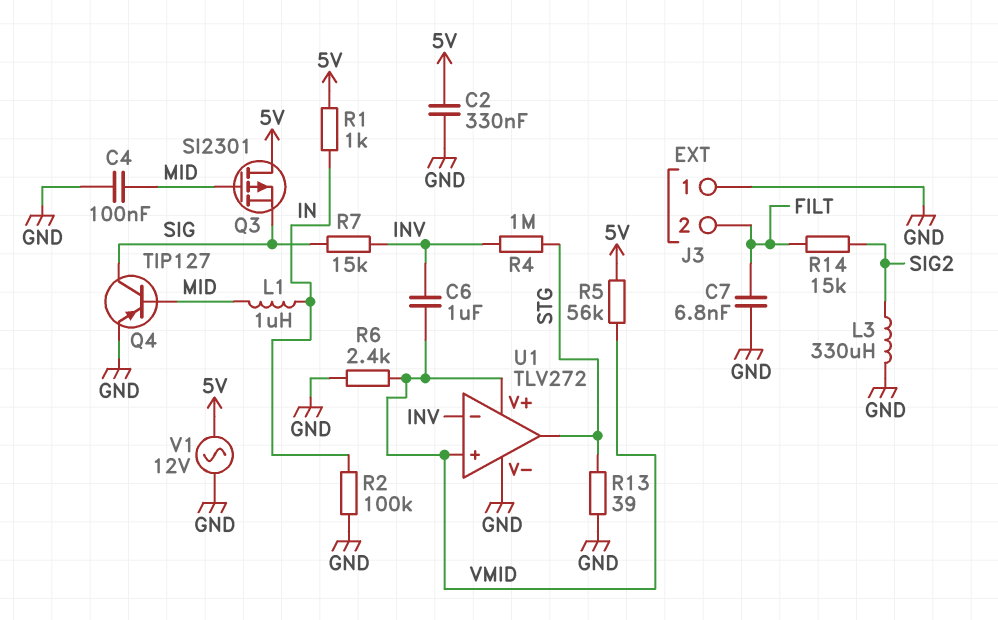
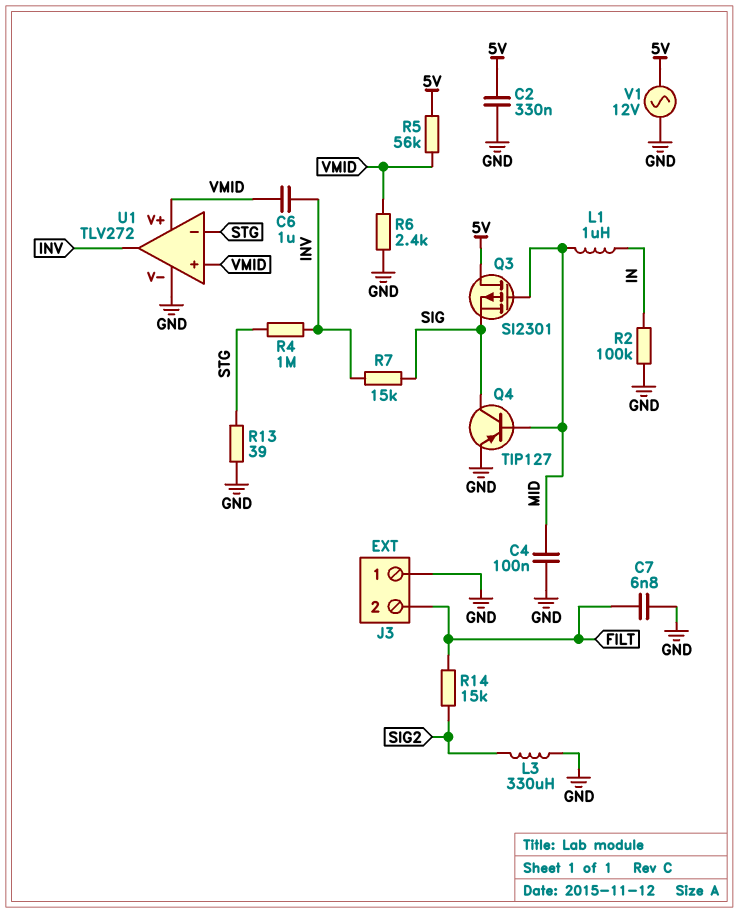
R1: 1k (5V, IN) -> none
U1 pin in-: INV -> STG
U1 pin out: STG -> INV

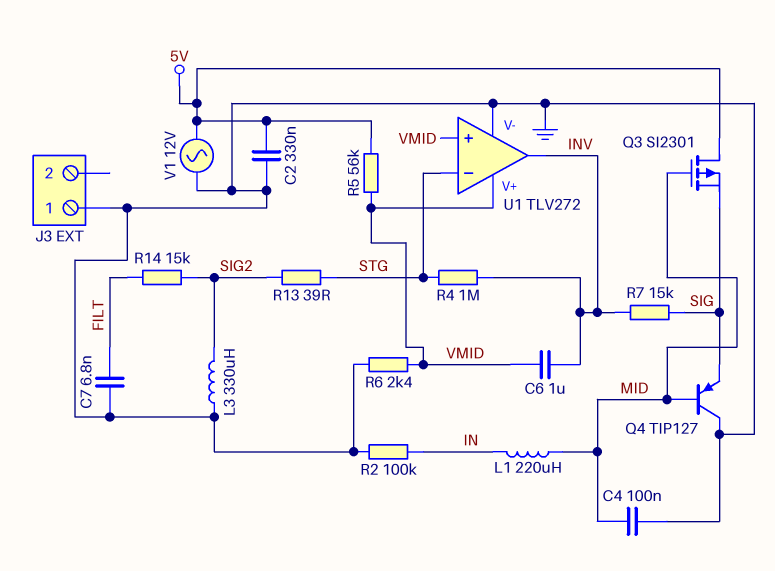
J3 pin 2: FILT -> none
L1: 1uH (IN, MID) -> 220uH (IN, MID)
Q4: PNP TIP127 (B MID, C SIG, E GND) -> PNP TIP127 (B MID, C GND, E SIG)
R13: 39 (GND, STG) -> 39 (SIG2, STG)

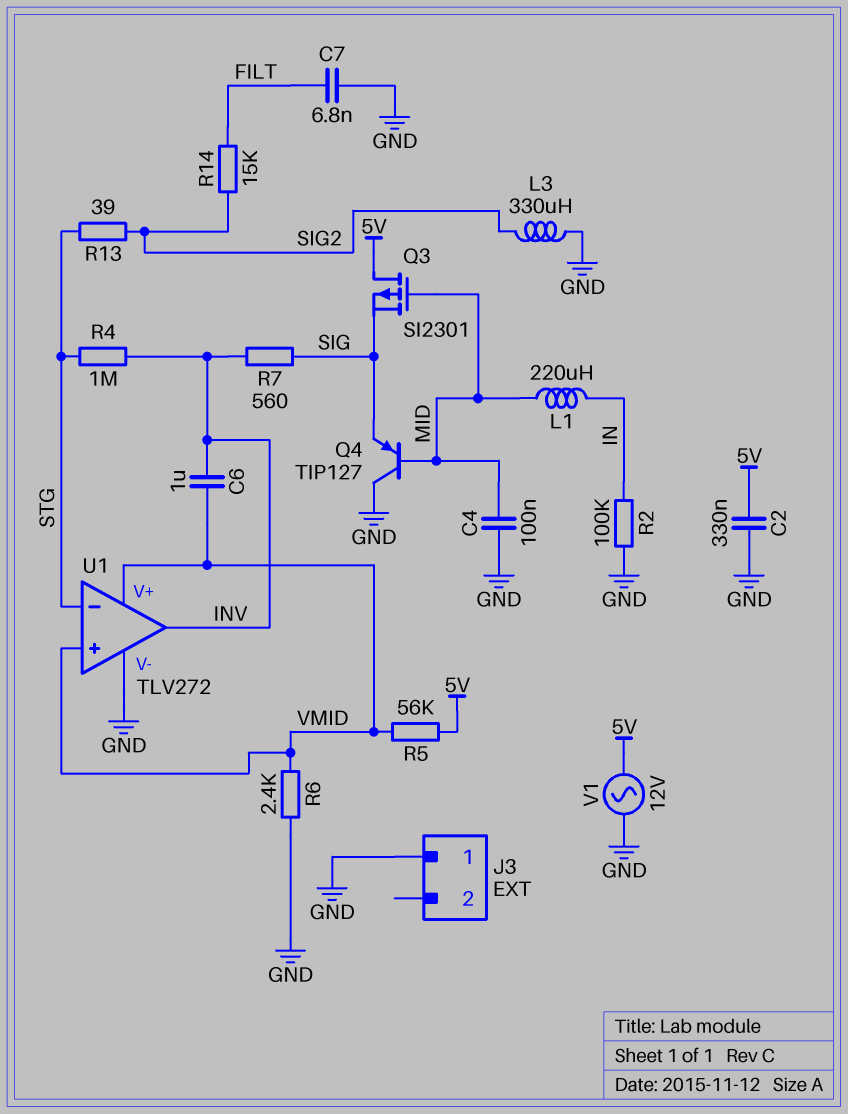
R7: 15k (INV, SIG) -> 560 (INV, SIG)

